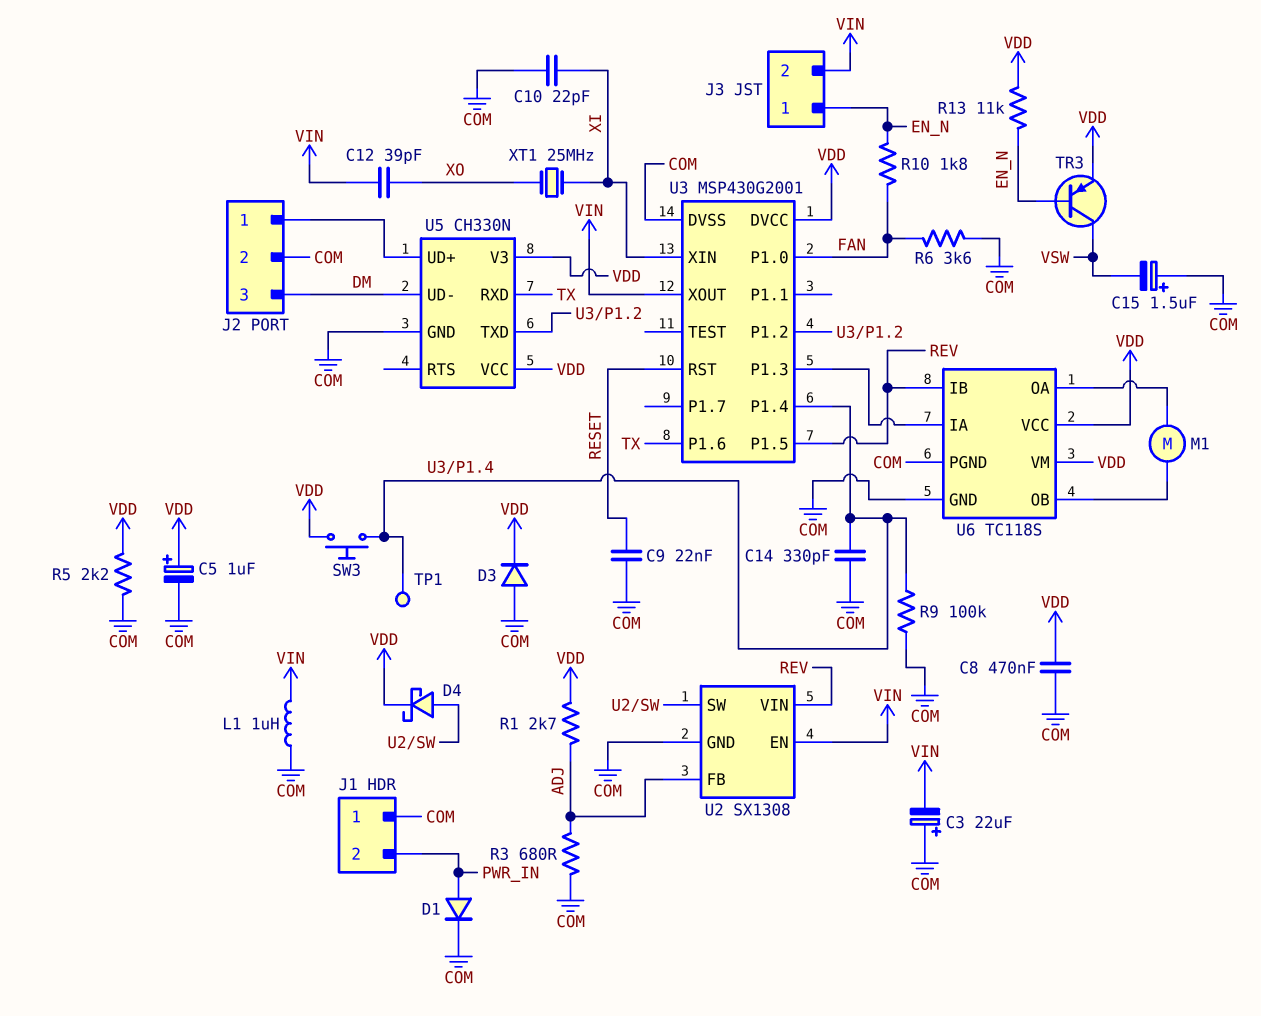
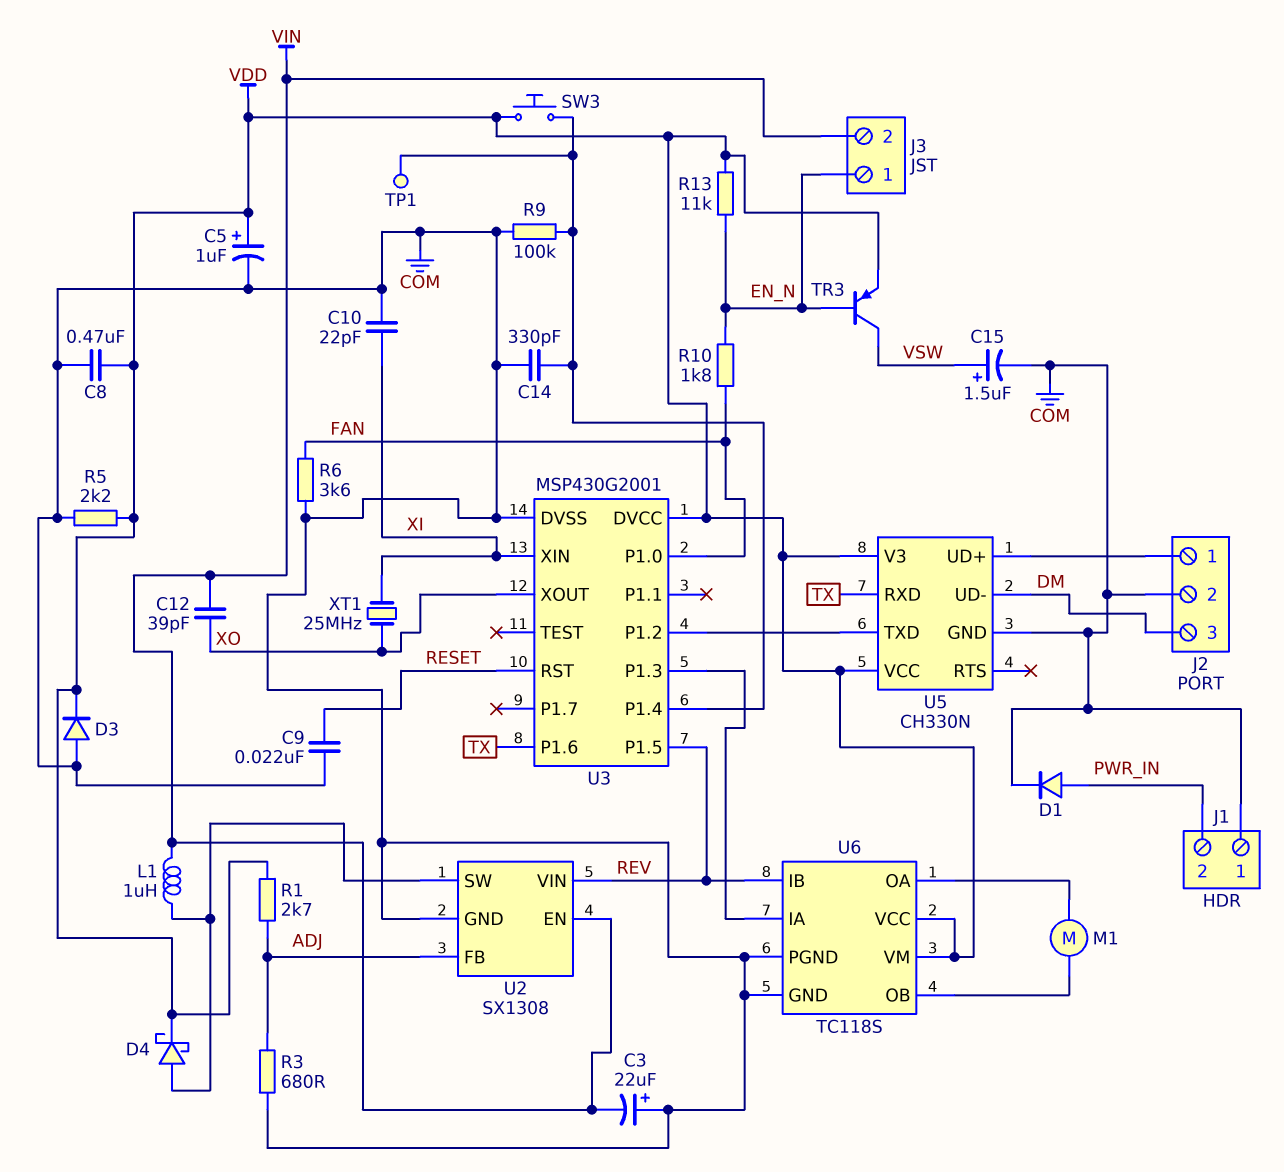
C15: 1.5uF (plus COM, minus VSW) -> 1.5uF (plus VSW, minus COM)
L1: 1uH (COM, VIN) -> 1uH (U2/SW, VIN)
U3 pin XOUT: VIN -> XO

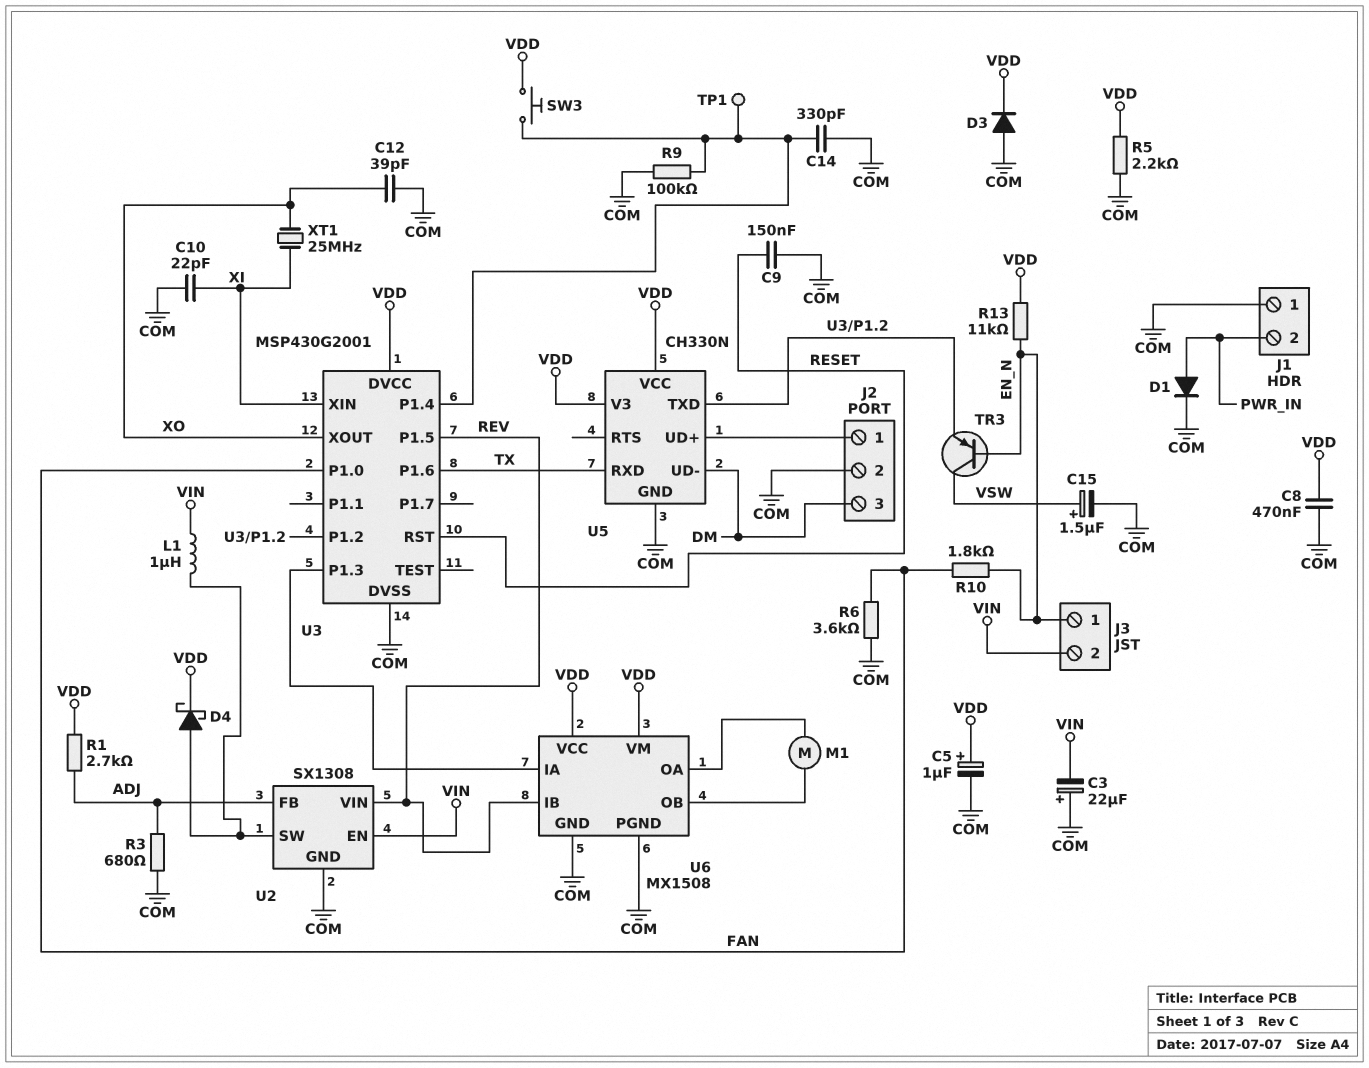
C9: 22nF (COM, RESET) -> 150nF (COM, RESET)
C12: 39pF (VIN, XO) -> 39pF (COM, XO)
TR3: PNP (B EN_N, C VSW, E VDD) -> PNP (B EN_N, C VSW, E U3/P1.2)
U6: TC118S -> MX1508

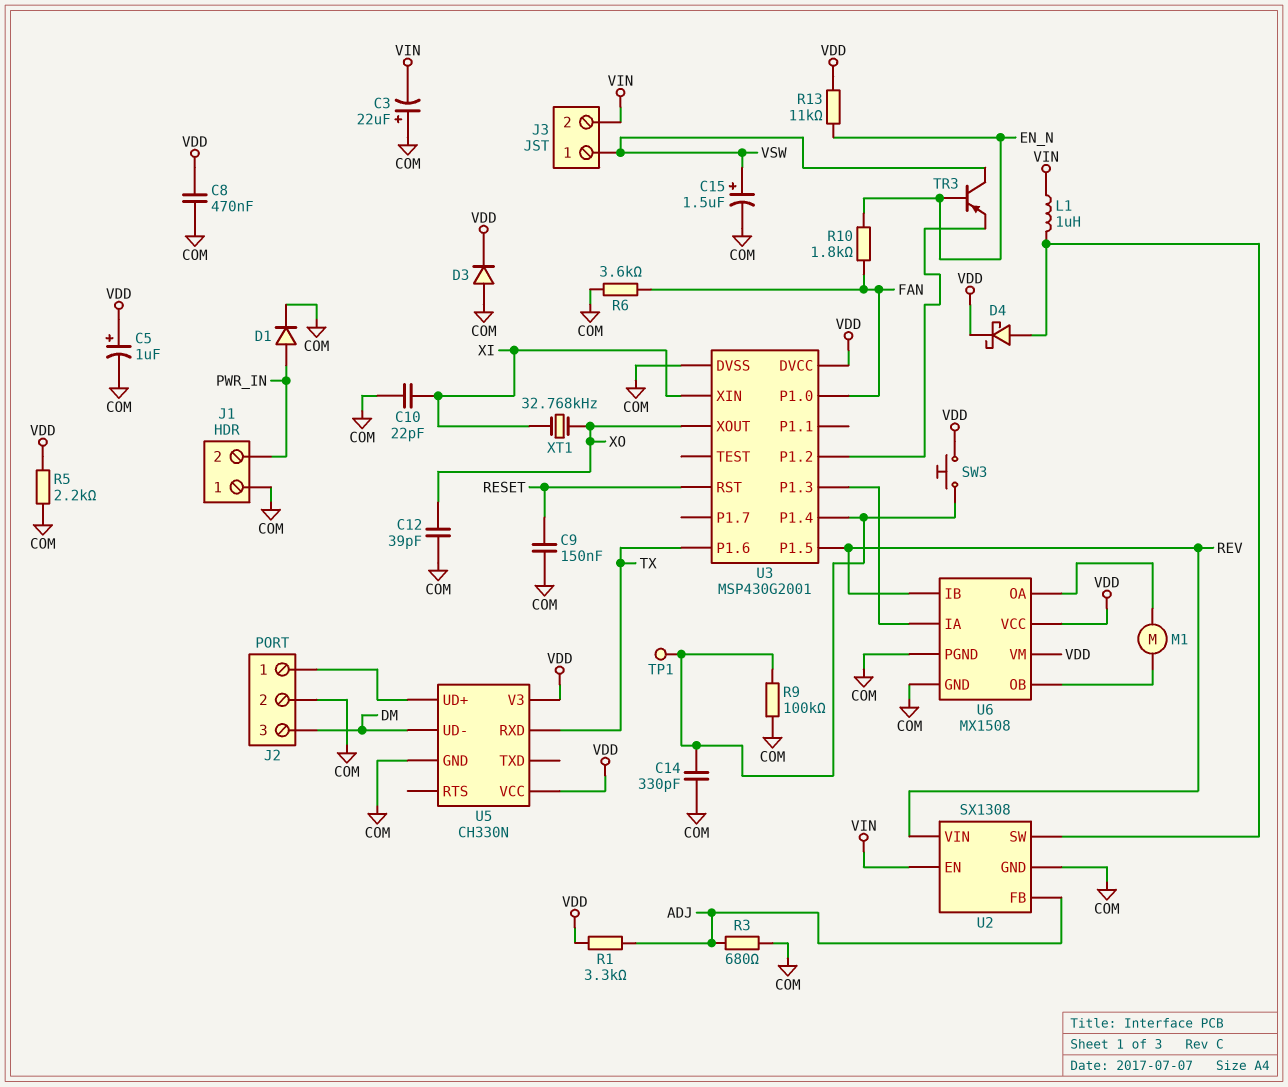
J3 pin 1: EN_N -> VSW
R1: 2.7k (ADJ, VDD) -> 3.3k (ADJ, VDD)
U5 pin TXD: U3/P1.2 -> none
XT1: 25MHz (XI, XO) -> 32.768kHz (XI, XO)

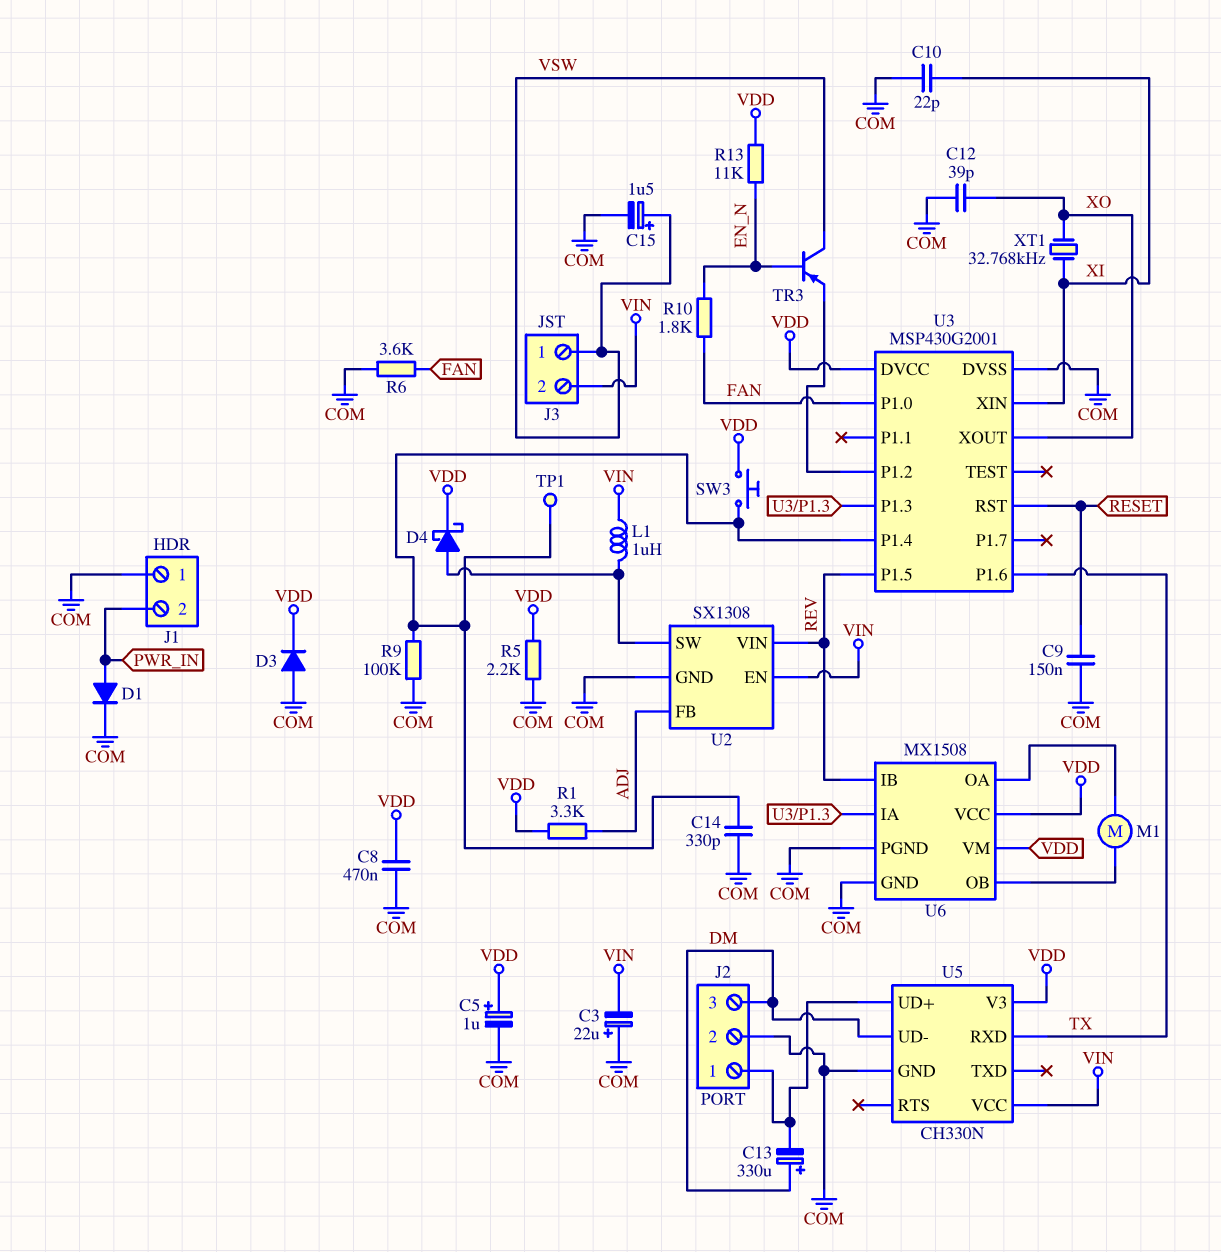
C13: none -> 330uF (plus DM, minus J2/1)
R3: 680 (ADJ, COM) -> none
U5 pin VCC: VDD -> VIN

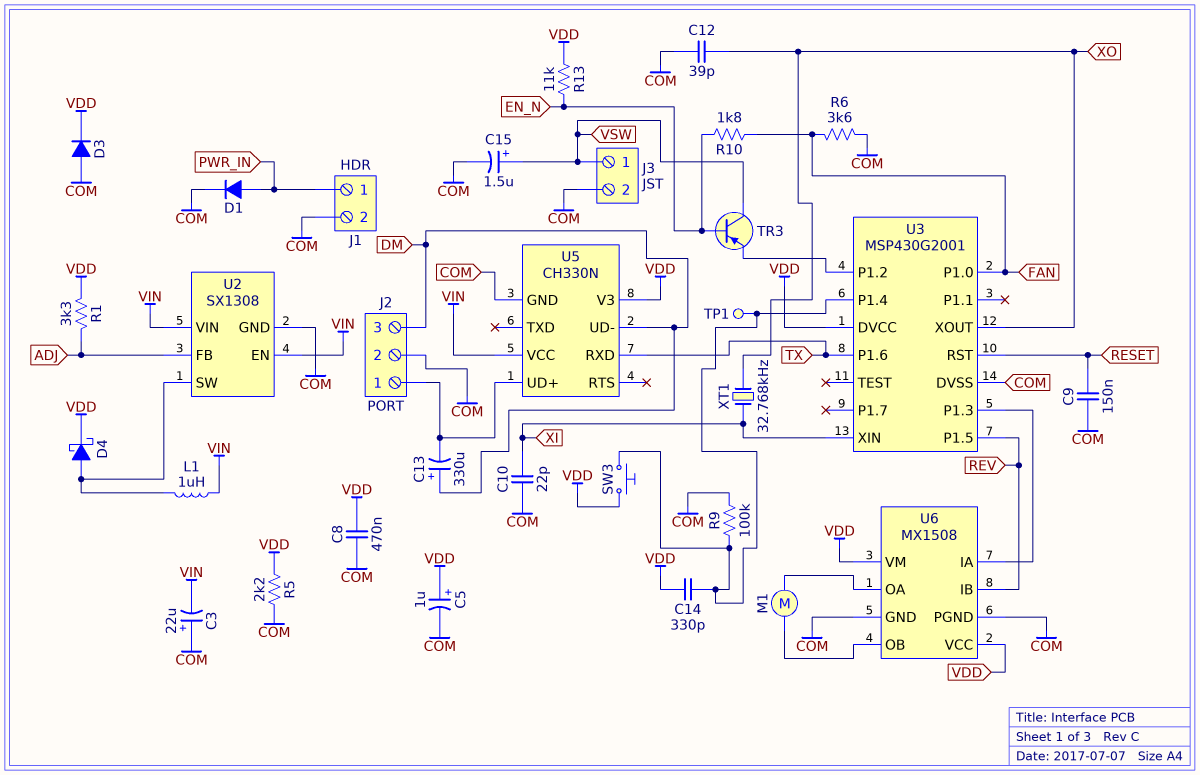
C14: 330pF (COM, U3/P1.4) -> 330pF (U3/P1.4, VDD)
J1 pin 1: COM -> PWR_IN
J1 pin 2: PWR_IN -> COM
J3 pin 2: VIN -> COM
U2 pin VIN: REV -> VIN

